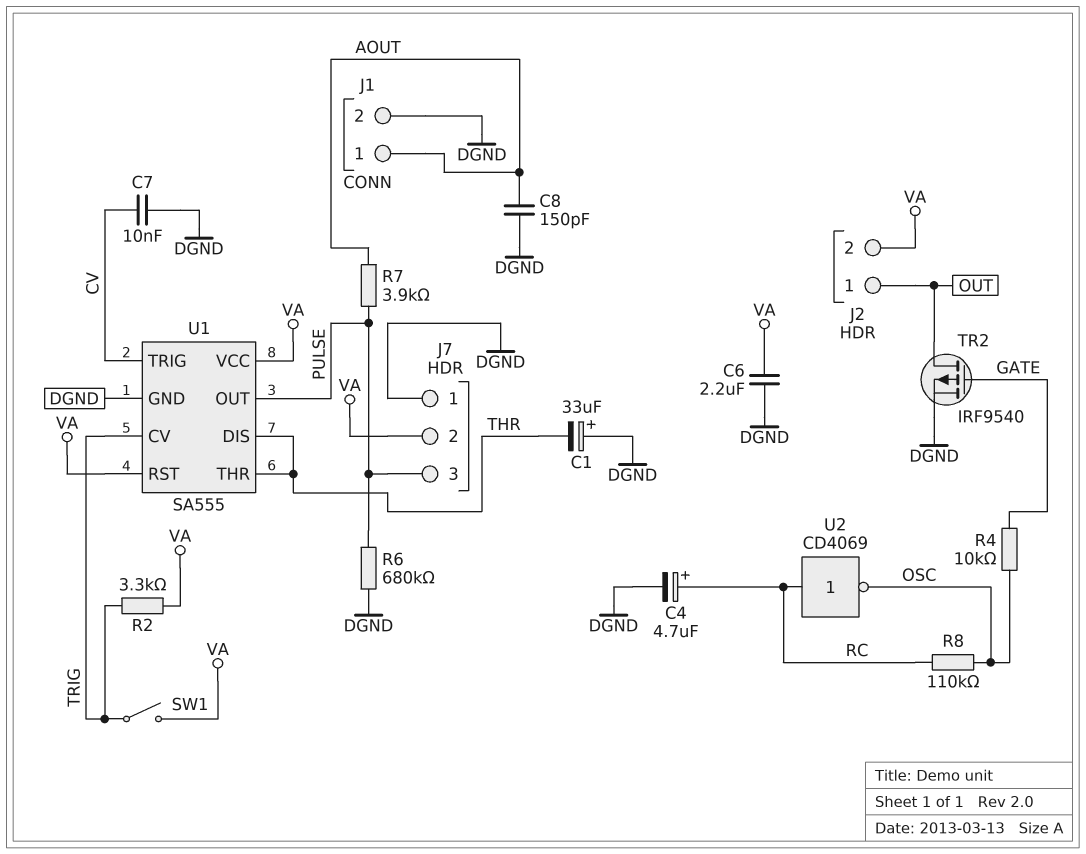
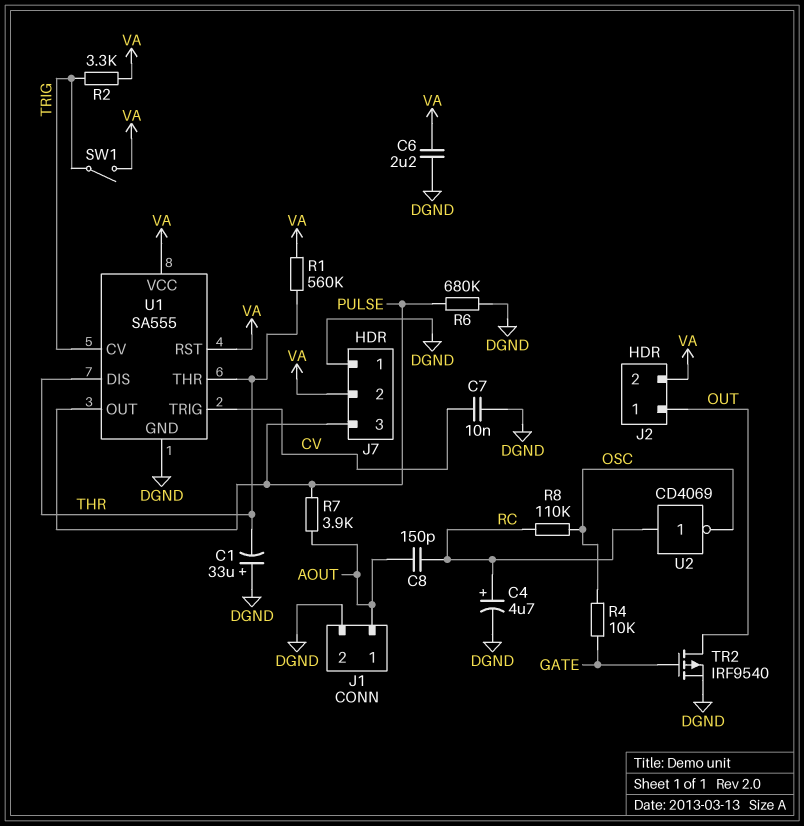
C8: 150pF (AOUT, DGND) -> 150pF (AOUT, RC)
R1: none -> 560k (THR, VA)

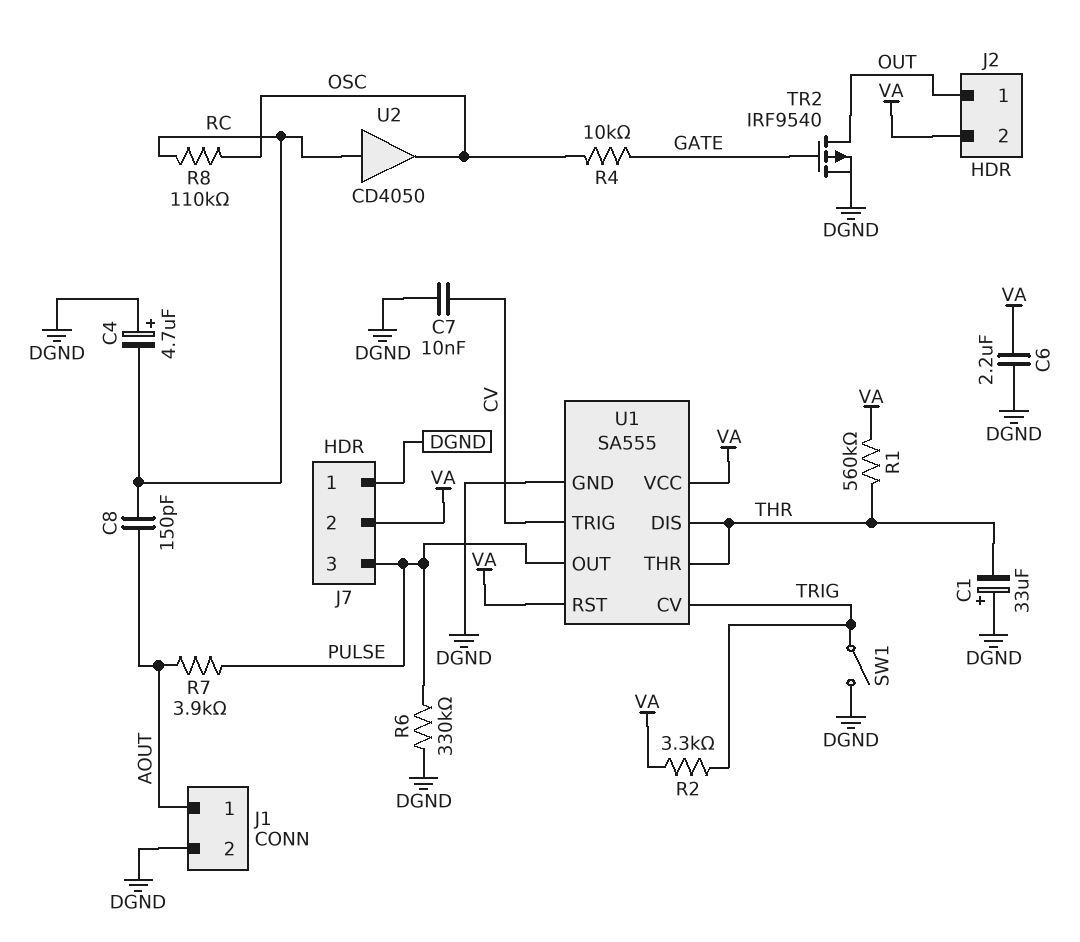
C4: 4.7uF (plus RC, minus DGND) -> 4.7uF (plus DGND, minus RC)
R6: 680k (DGND, PULSE) -> 330k (DGND, PULSE)
SW1: switch (TRIG, VA) -> switch (DGND, TRIG)
U2: NOT CD4069 (in RC, out OSC) -> buffer CD4050 (in RC, out OSC)

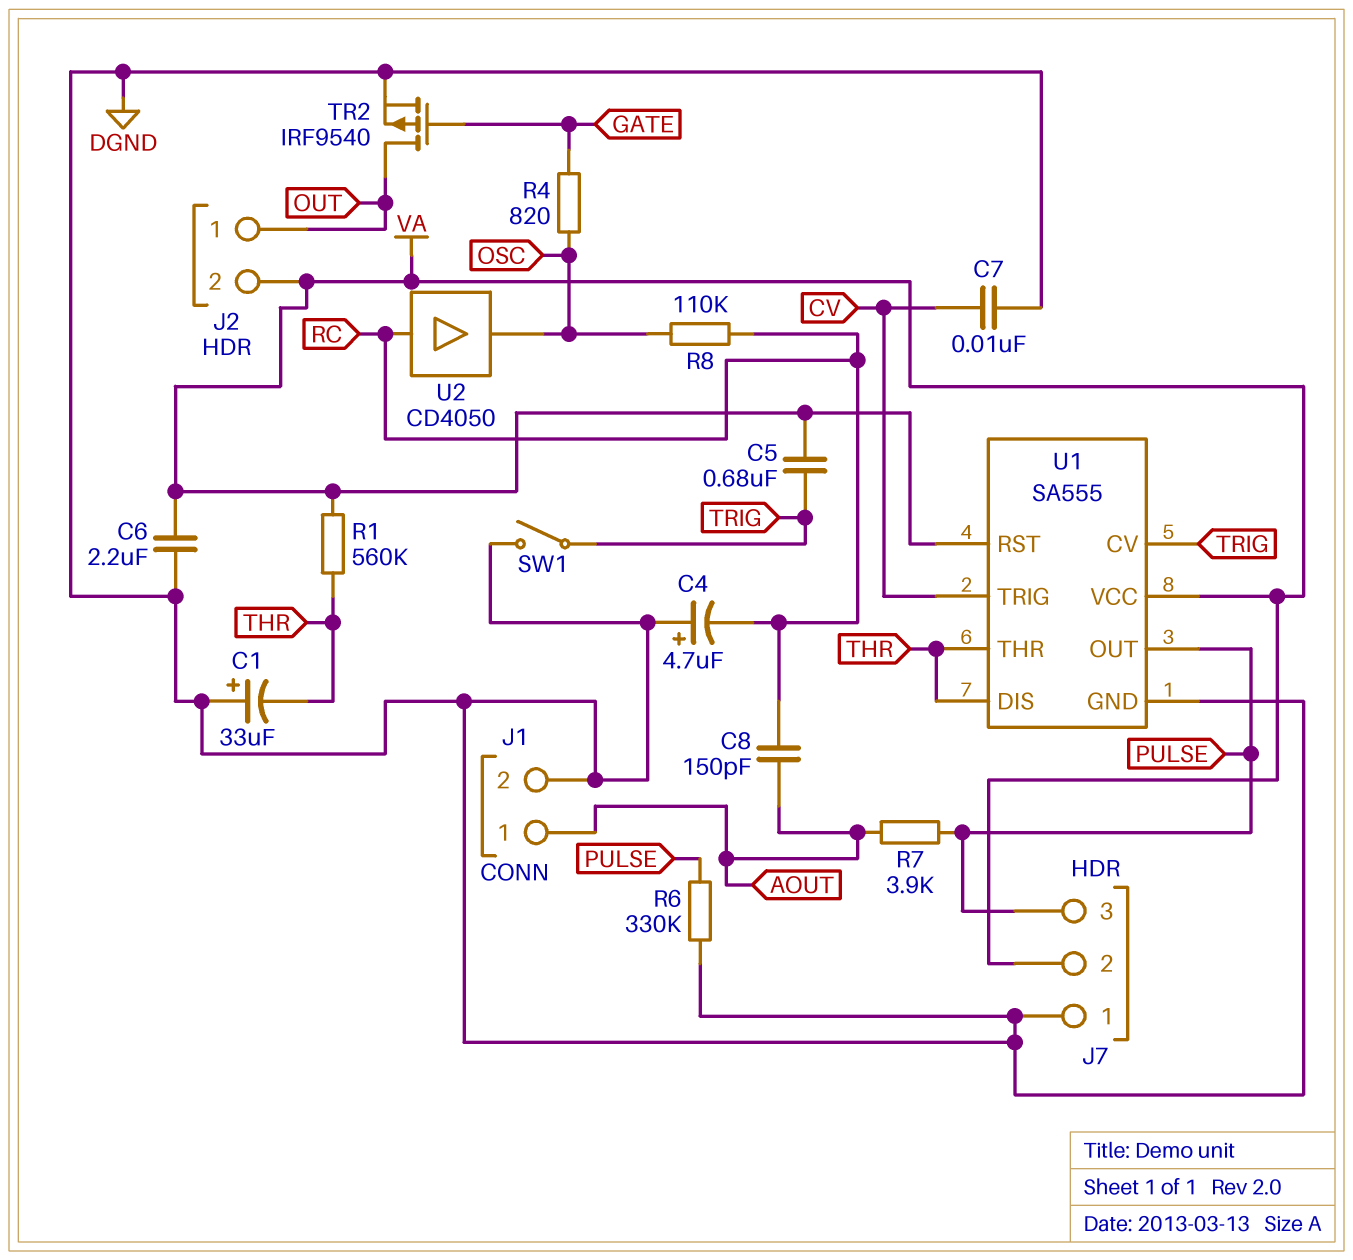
C5: none -> 680nF (TRIG, VA)
R2: 3.3k (TRIG, VA) -> none
R4: 10k (GATE, OSC) -> 820 (GATE, OSC)

